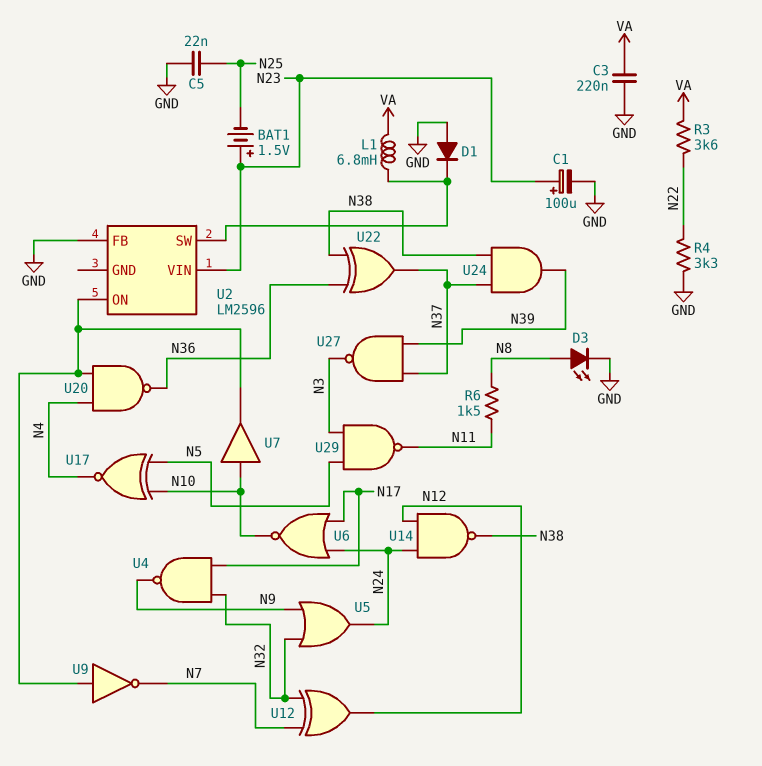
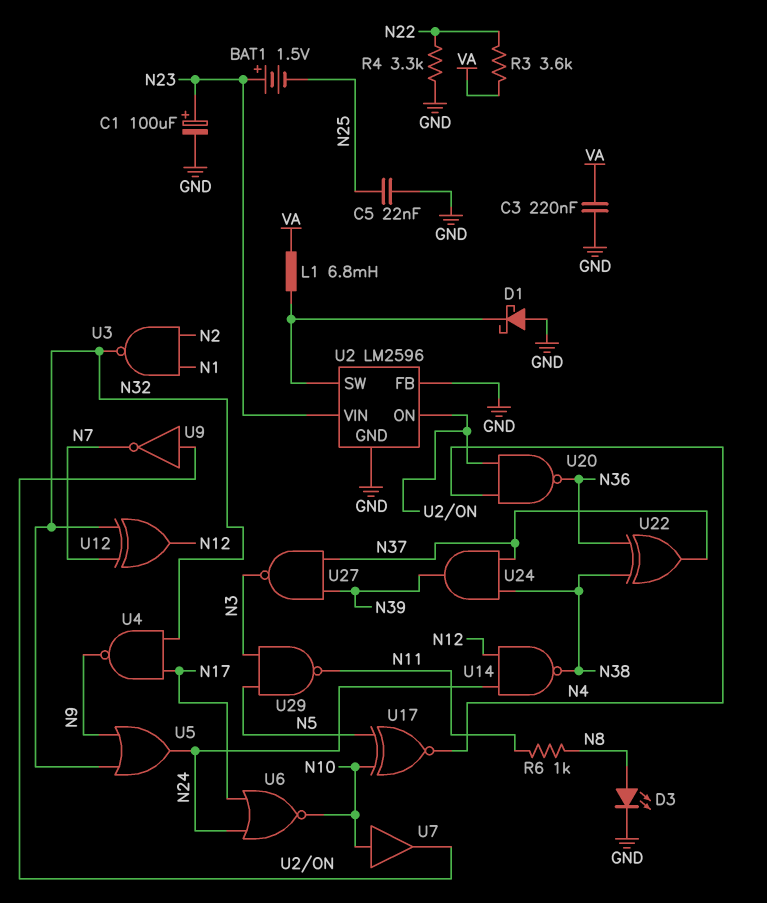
D1: diode (A GND, K U2/SW) -> schottky (A GND, K U2/SW)
R6: 1.5k (N8, N11) -> 1k (N8, N11)
U2 pin GND: none -> GND
U3: none -> NAND (in N1, in N2, out N32)

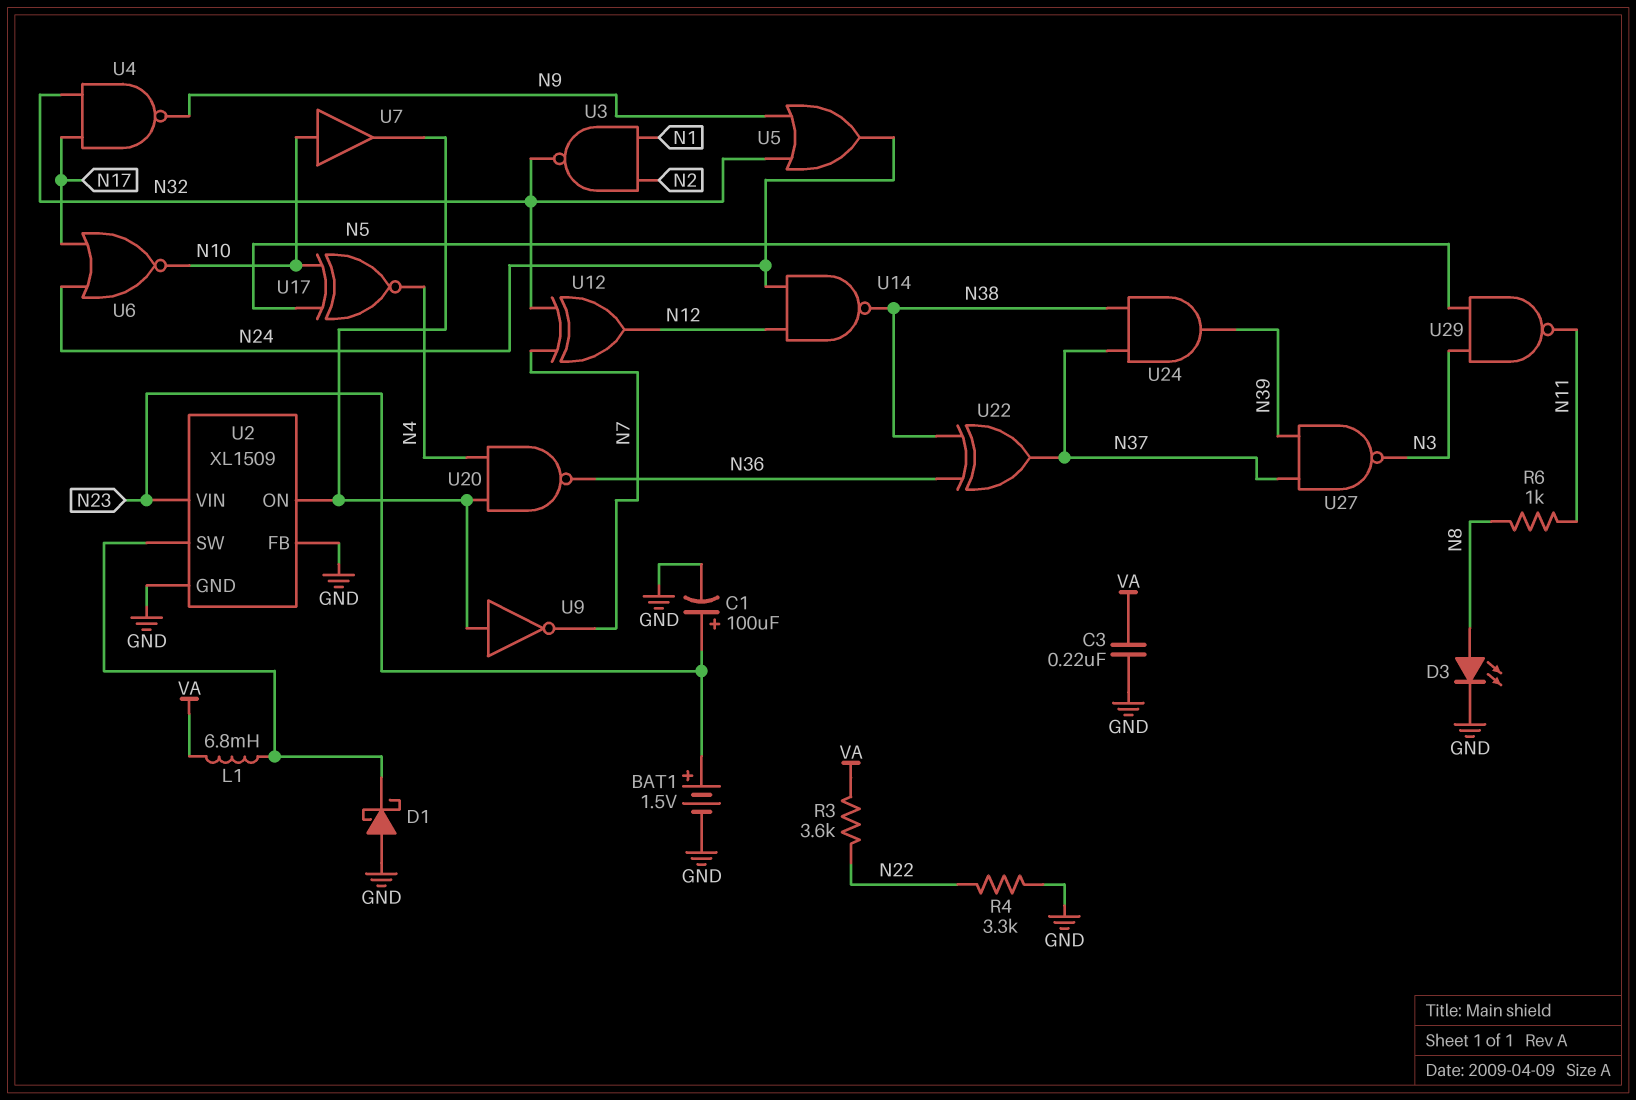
BAT1: 1.5V (plus N23, minus N25) -> 1.5V (plus N23, minus GND)
C5: 22nF (GND, N25) -> none
U2: LM2596 -> XL1509

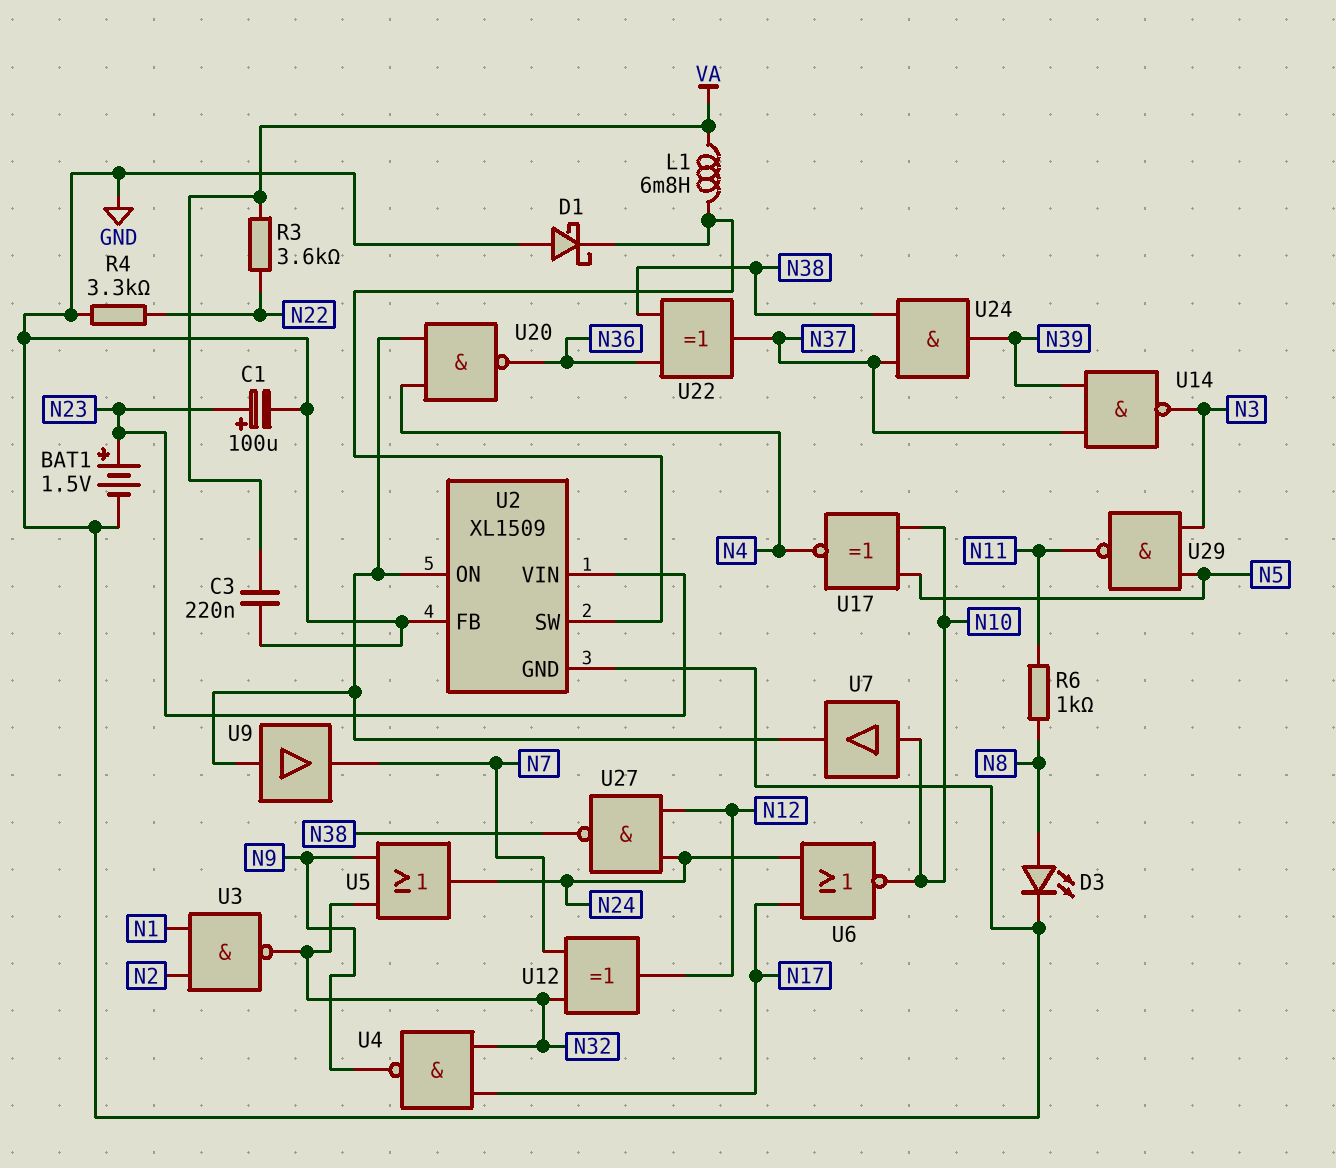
U9: NOT (in U2/ON, out N7) -> buffer (in U2/ON, out N7)
U14: NAND (in N12, in N24, out N38) -> NAND (in N37, in N39, out N3)
U27: NAND (in N37, in N39, out N3) -> NAND (in N12, in N24, out N38)

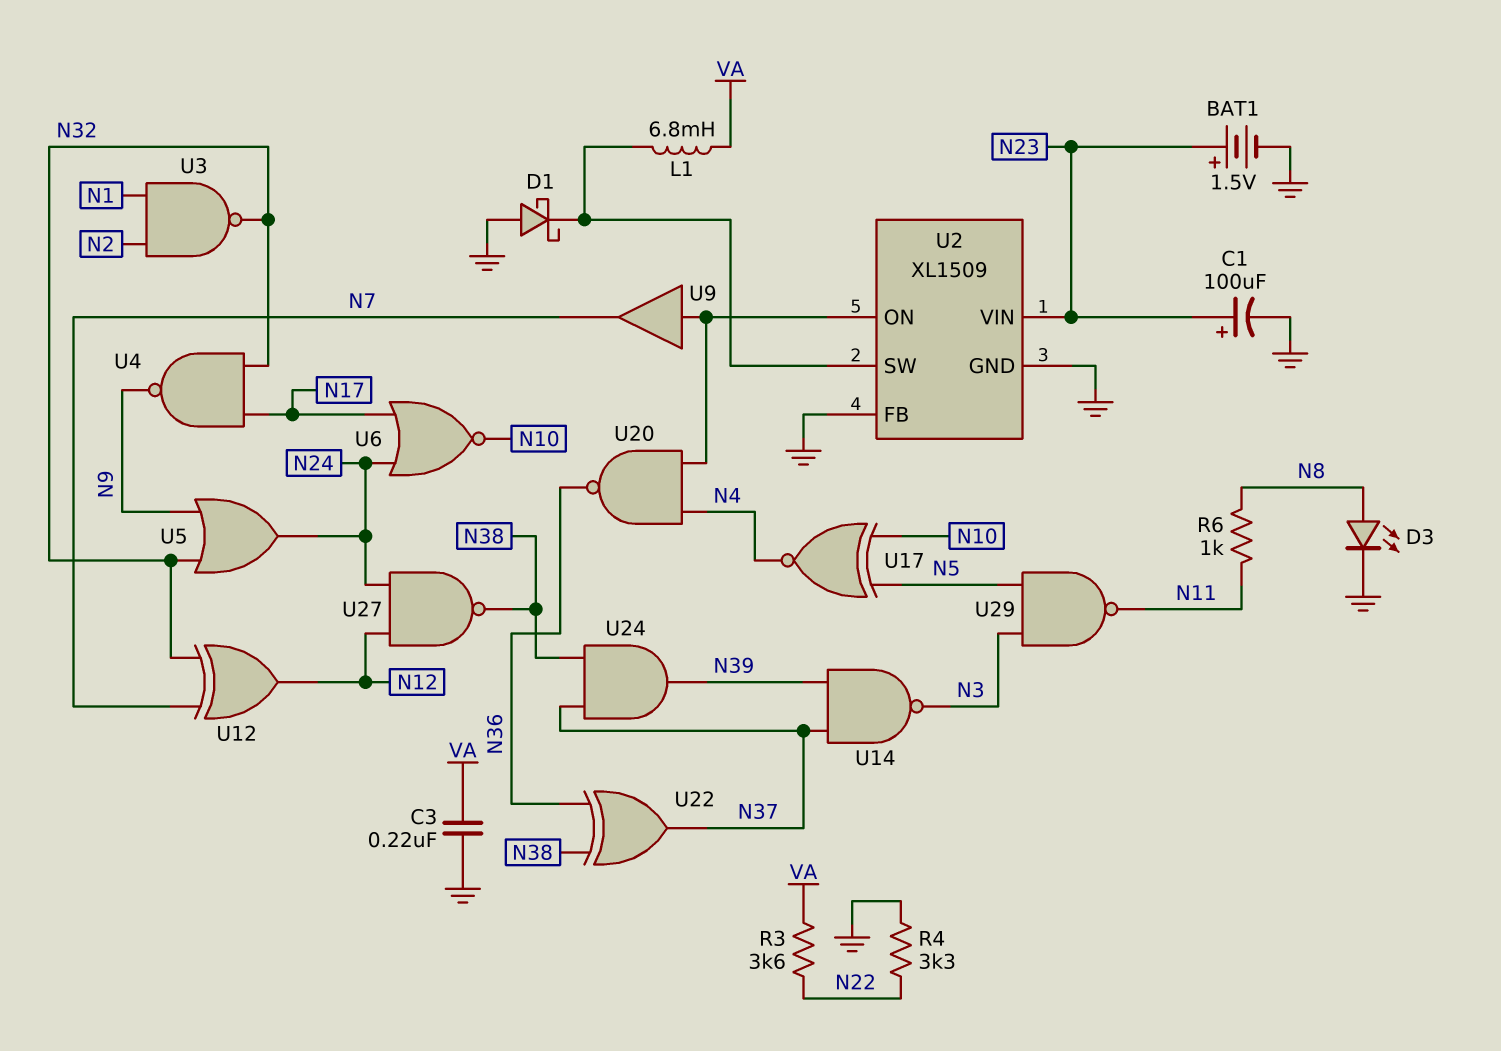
U7: buffer (in N10, out U2/ON) -> none

